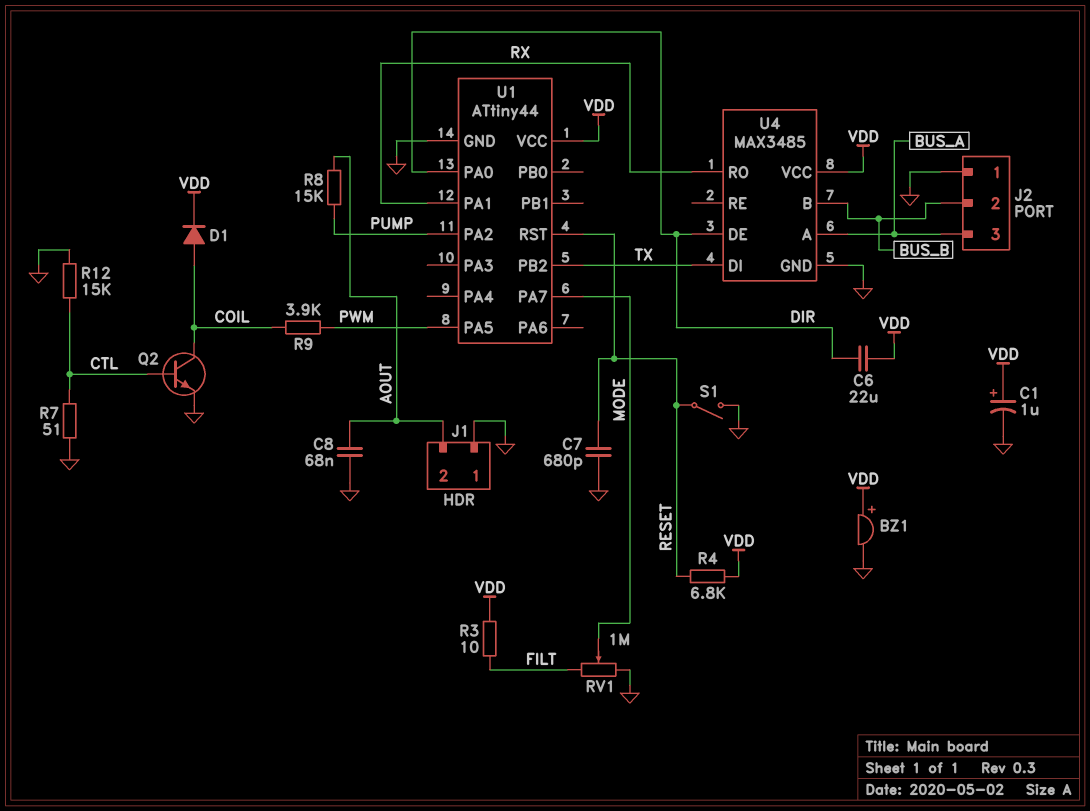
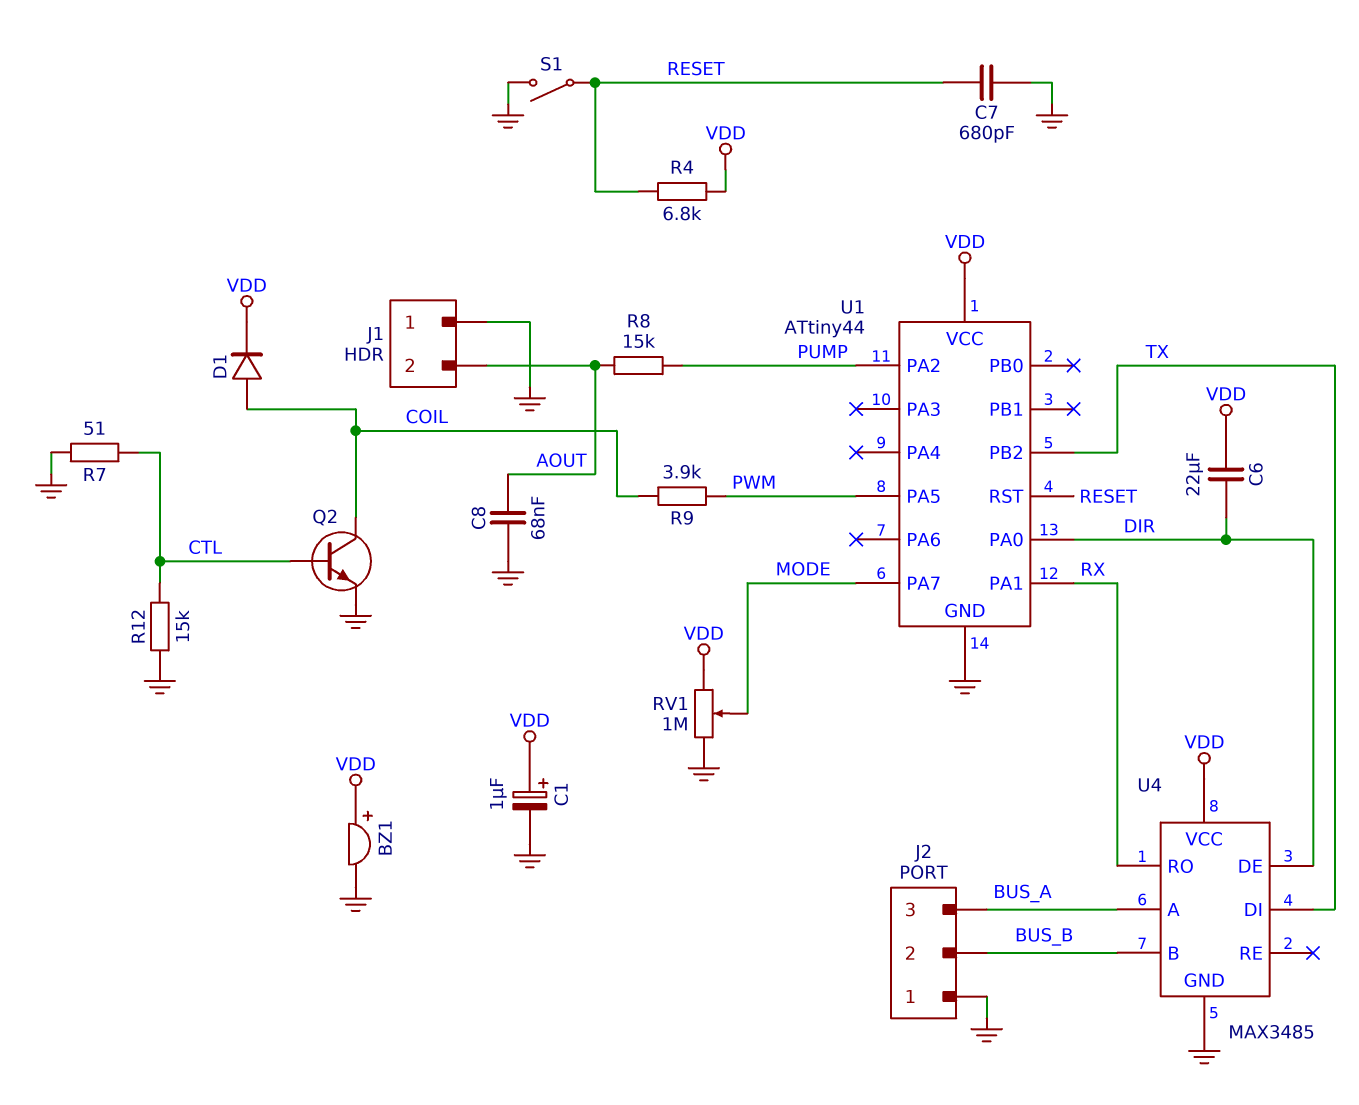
R3: 10 (FILT, VDD) -> none
RV1: 1M (FILT, GND, wiper MODE) -> 1M (GND, VDD, wiper MODE)

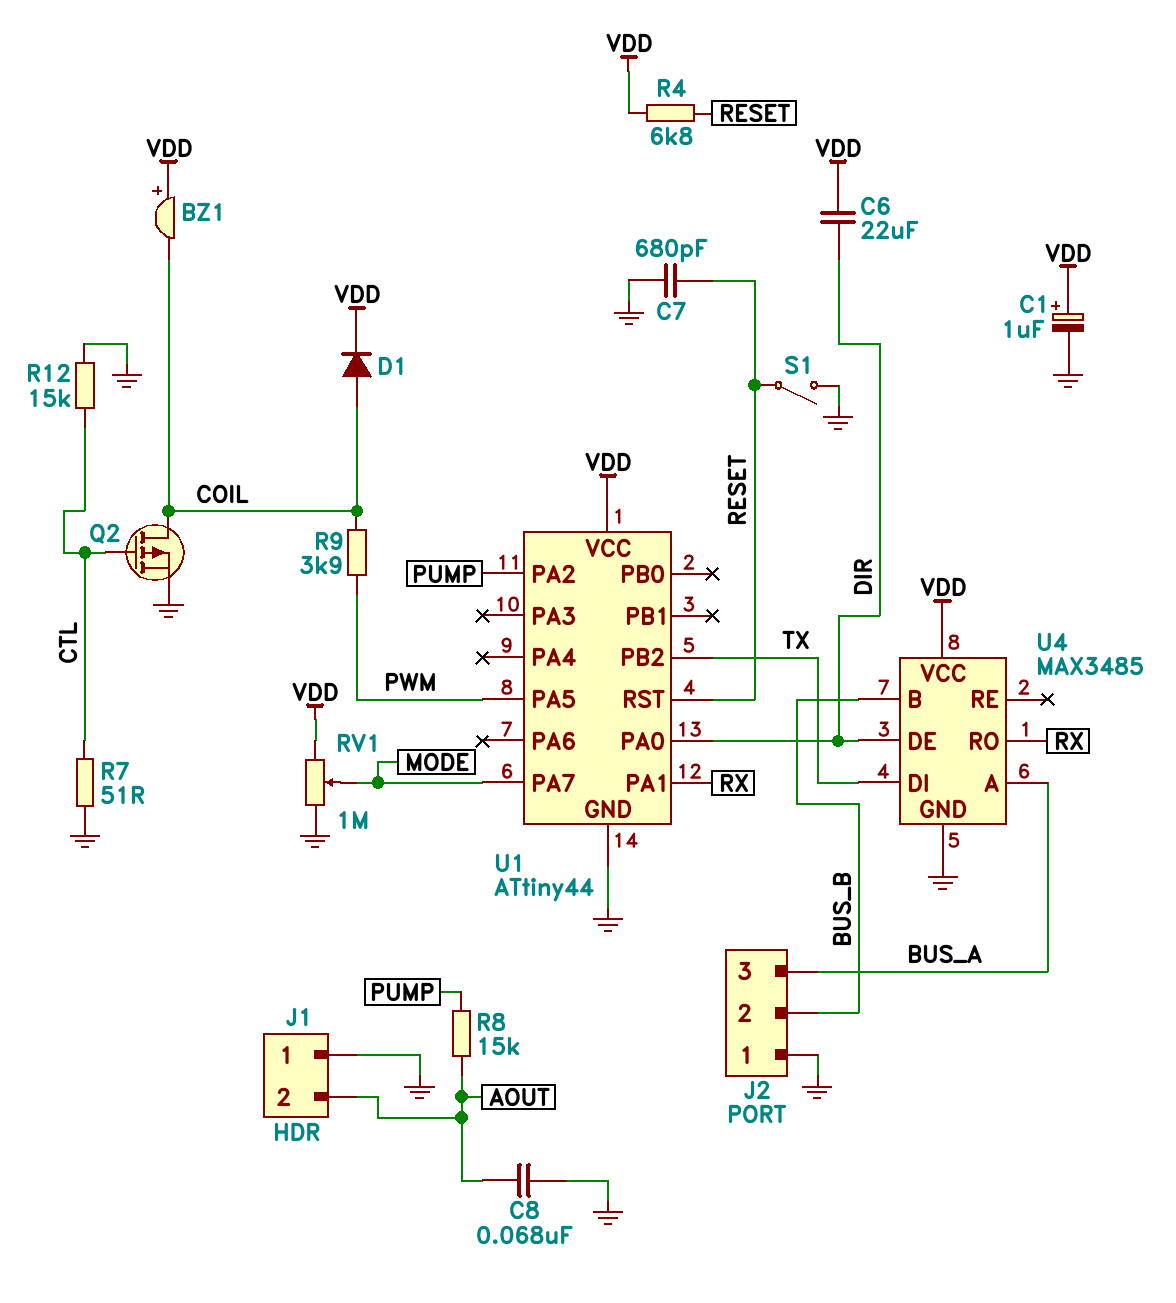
BZ1: buzzer (plus VDD, minus GND) -> buzzer (plus VDD, minus COIL)
Q2: NPN (B CTL, C COIL, E GND) -> PMOS (G CTL, D COIL, S GND)

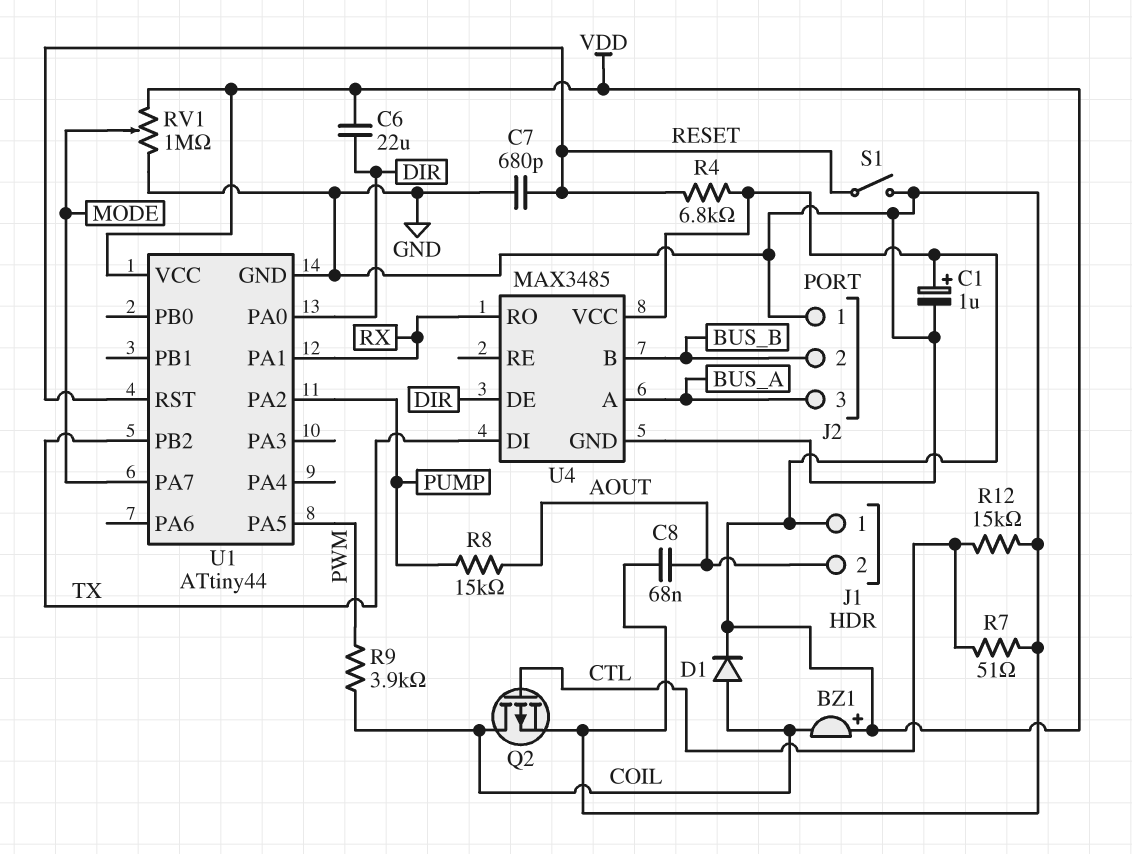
J1 pin 1: GND -> VDD

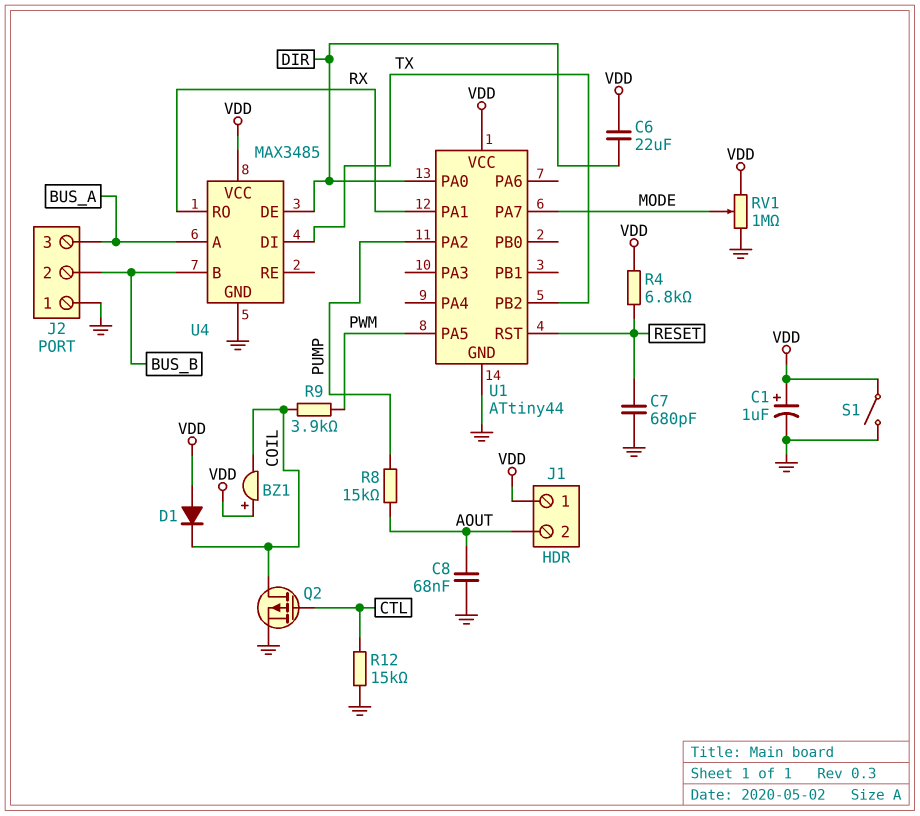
D1: diode (A COIL, K VDD) -> diode (A VDD, K COIL)
R7: 51 (CTL, GND) -> none
S1: switch (GND, RESET) -> switch (GND, VDD)

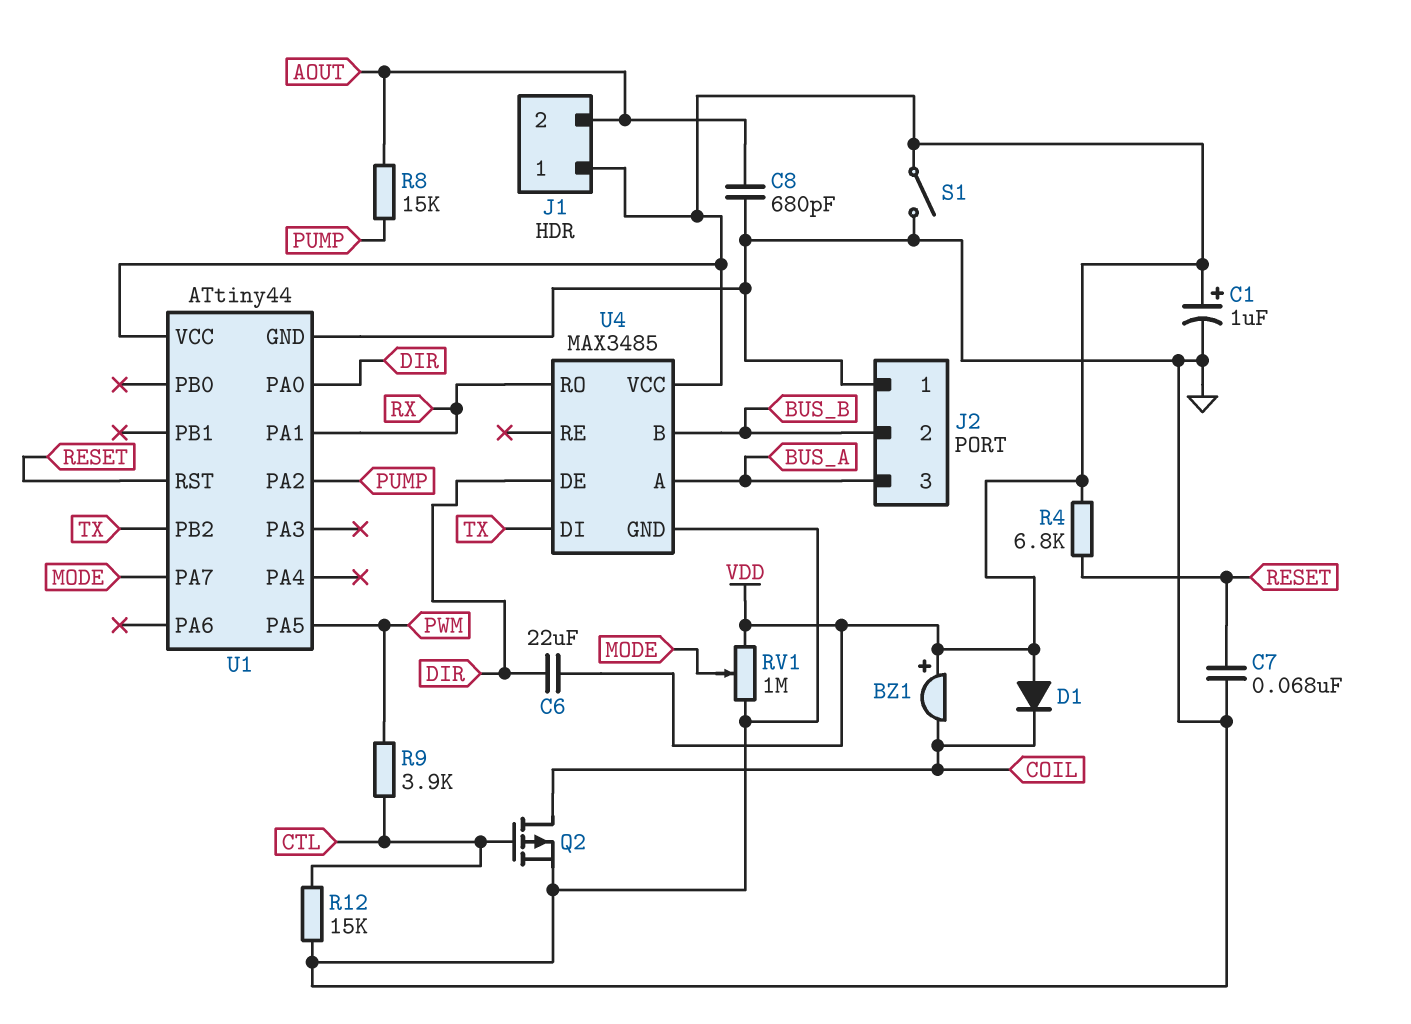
C7: 680pF (GND, RESET) -> 68nF (GND, RESET)
C8: 68nF (AOUT, GND) -> 680pF (AOUT, GND)
R9: 3.9k (COIL, PWM) -> 3.9k (CTL, PWM)

